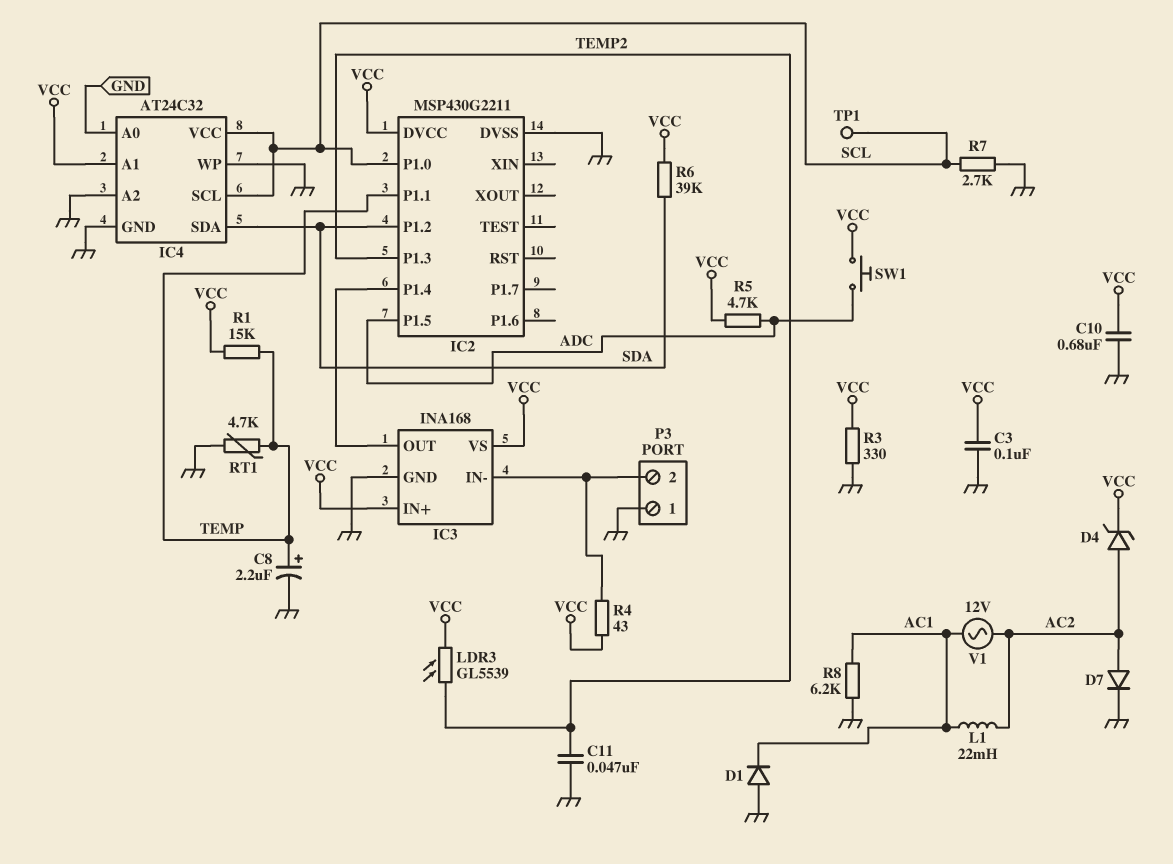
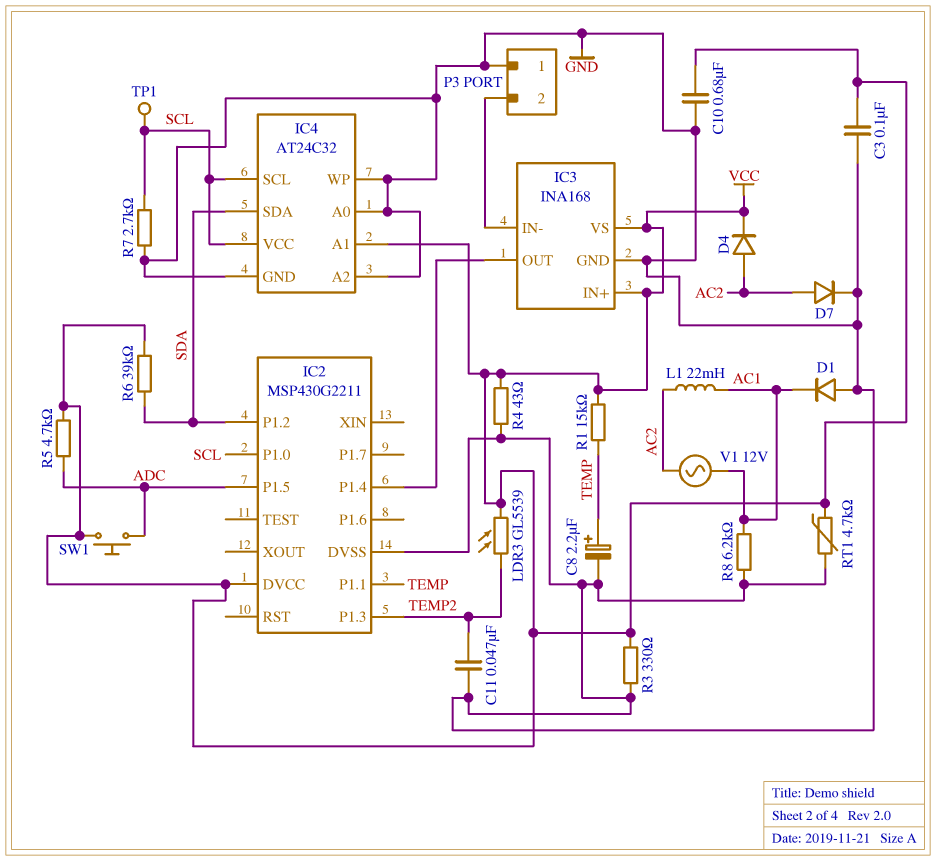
D4: zener (A AC2, K VCC) -> diode (A AC2, K VCC)
R4: 43 (IC3/IN-, VCC) -> 43 (GND, VCC)
RT1: 4.7k (GND, TEMP) -> 4.7k (GND, VCC)

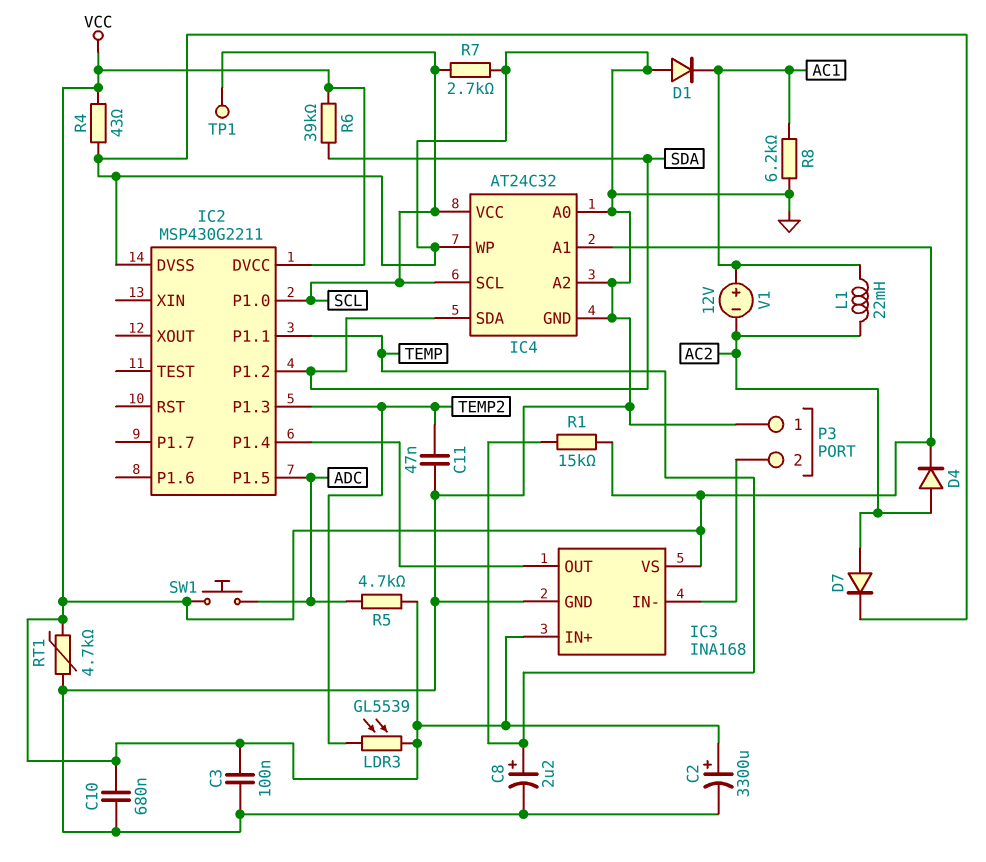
C2: none -> 3300uF (plus VCC, minus GND)
R3: 330 (GND, VCC) -> none
V1: AC 12V (AC1, AC2) -> 12V (plus AC1, minus AC2)

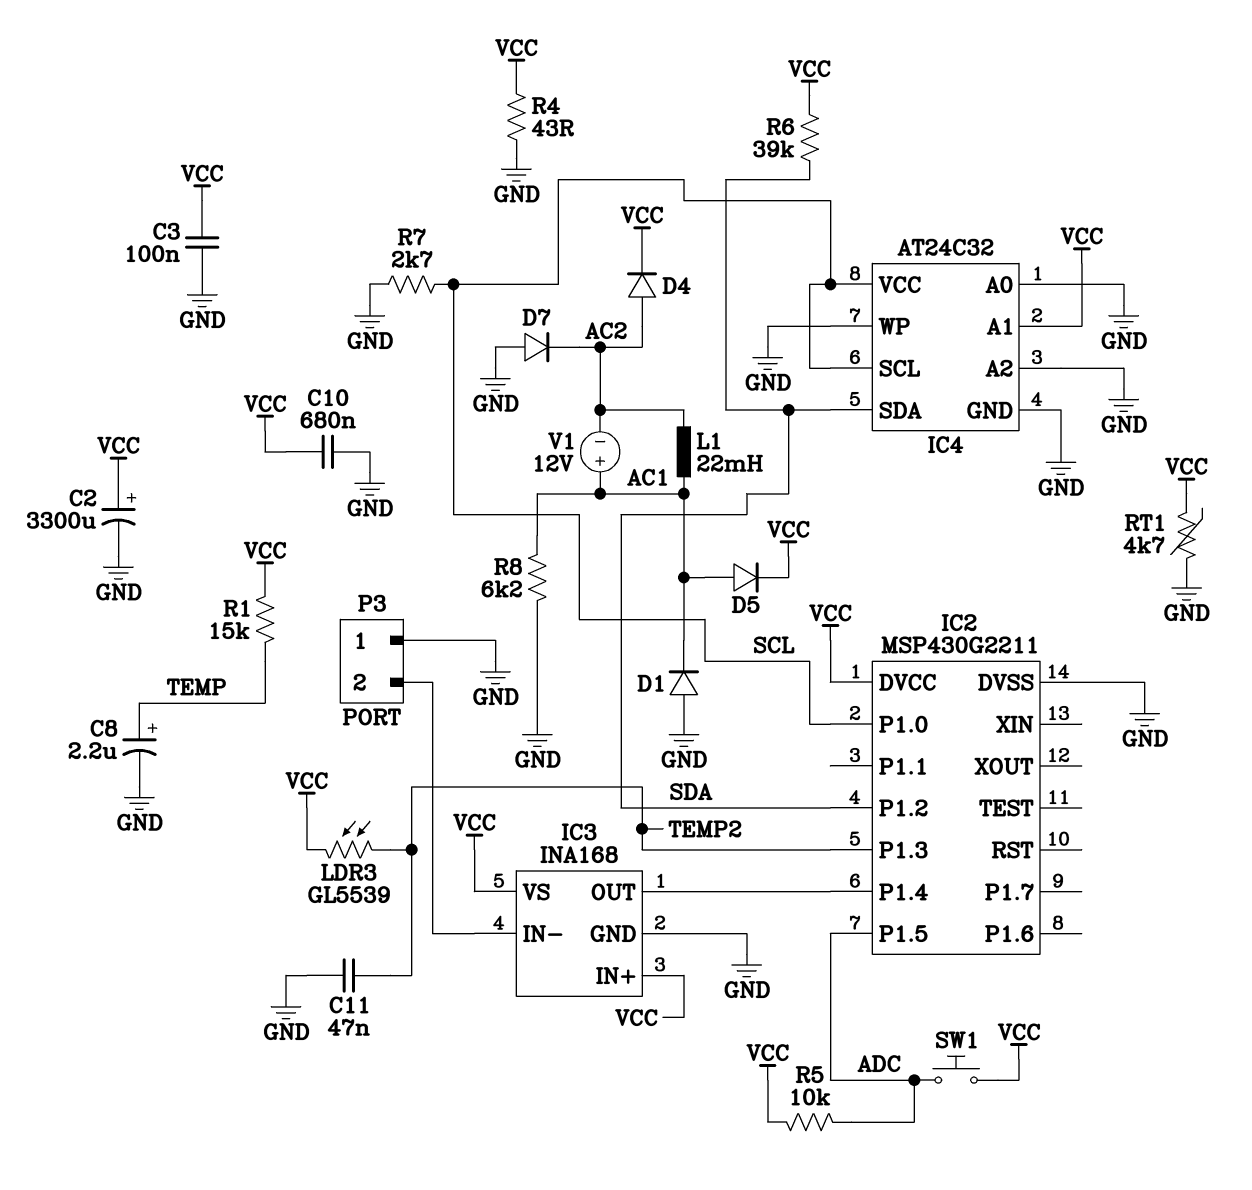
D5: none -> diode (A AC1, K VCC)
D7: diode (A AC2, K GND) -> diode (A GND, K AC2)
IC2 pin P1.1: TEMP -> none
R5: 4.7k (ADC, VCC) -> 10k (ADC, VCC)
TP1: test point (SCL) -> none

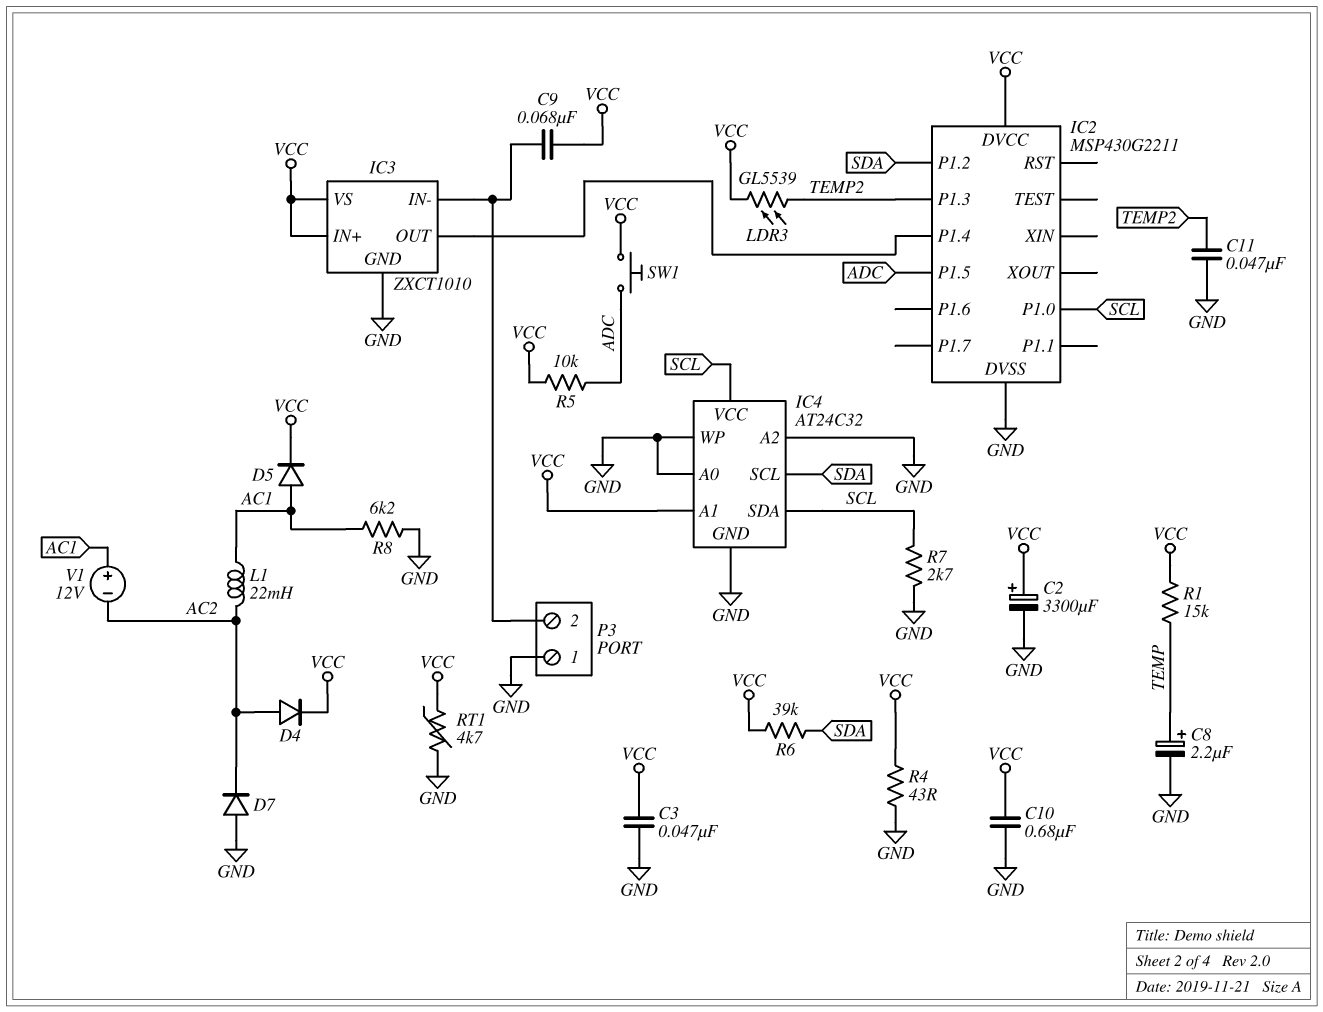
C3: 100nF (GND, VCC) -> 47nF (GND, VCC)
C9: none -> 68nF (IC3/IN-, VCC)
D1: diode (A GND, K AC1) -> none
IC3: INA168 -> ZXCT1010
IC4 pin SCL: SCL -> SDA
IC4 pin SDA: SDA -> SCL

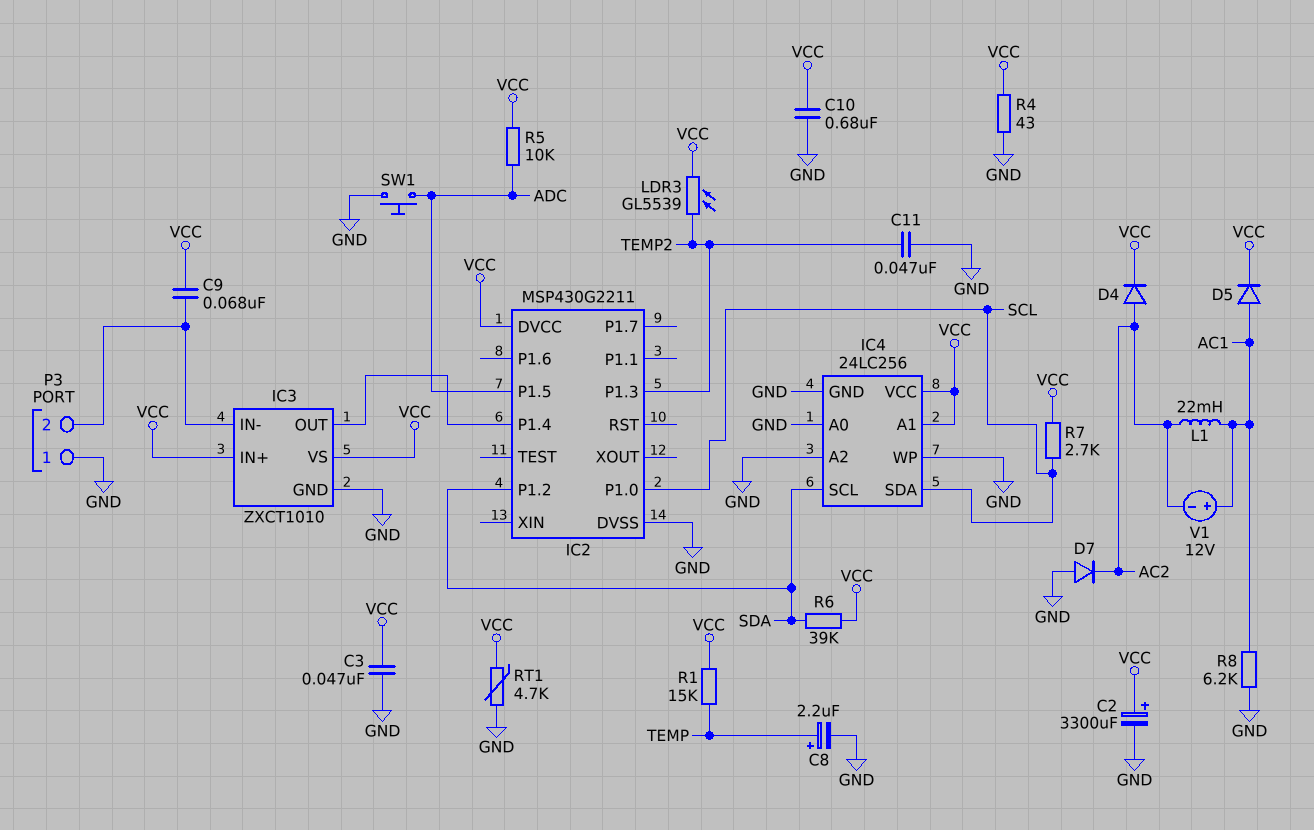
IC4: AT24C32 -> 24LC256
IC4 pin VCC: SCL -> VCC
R7: 2.7k (GND, SCL) -> 2.7k (SCL, VCC)
SW1: button (ADC, VCC) -> button (ADC, GND)

